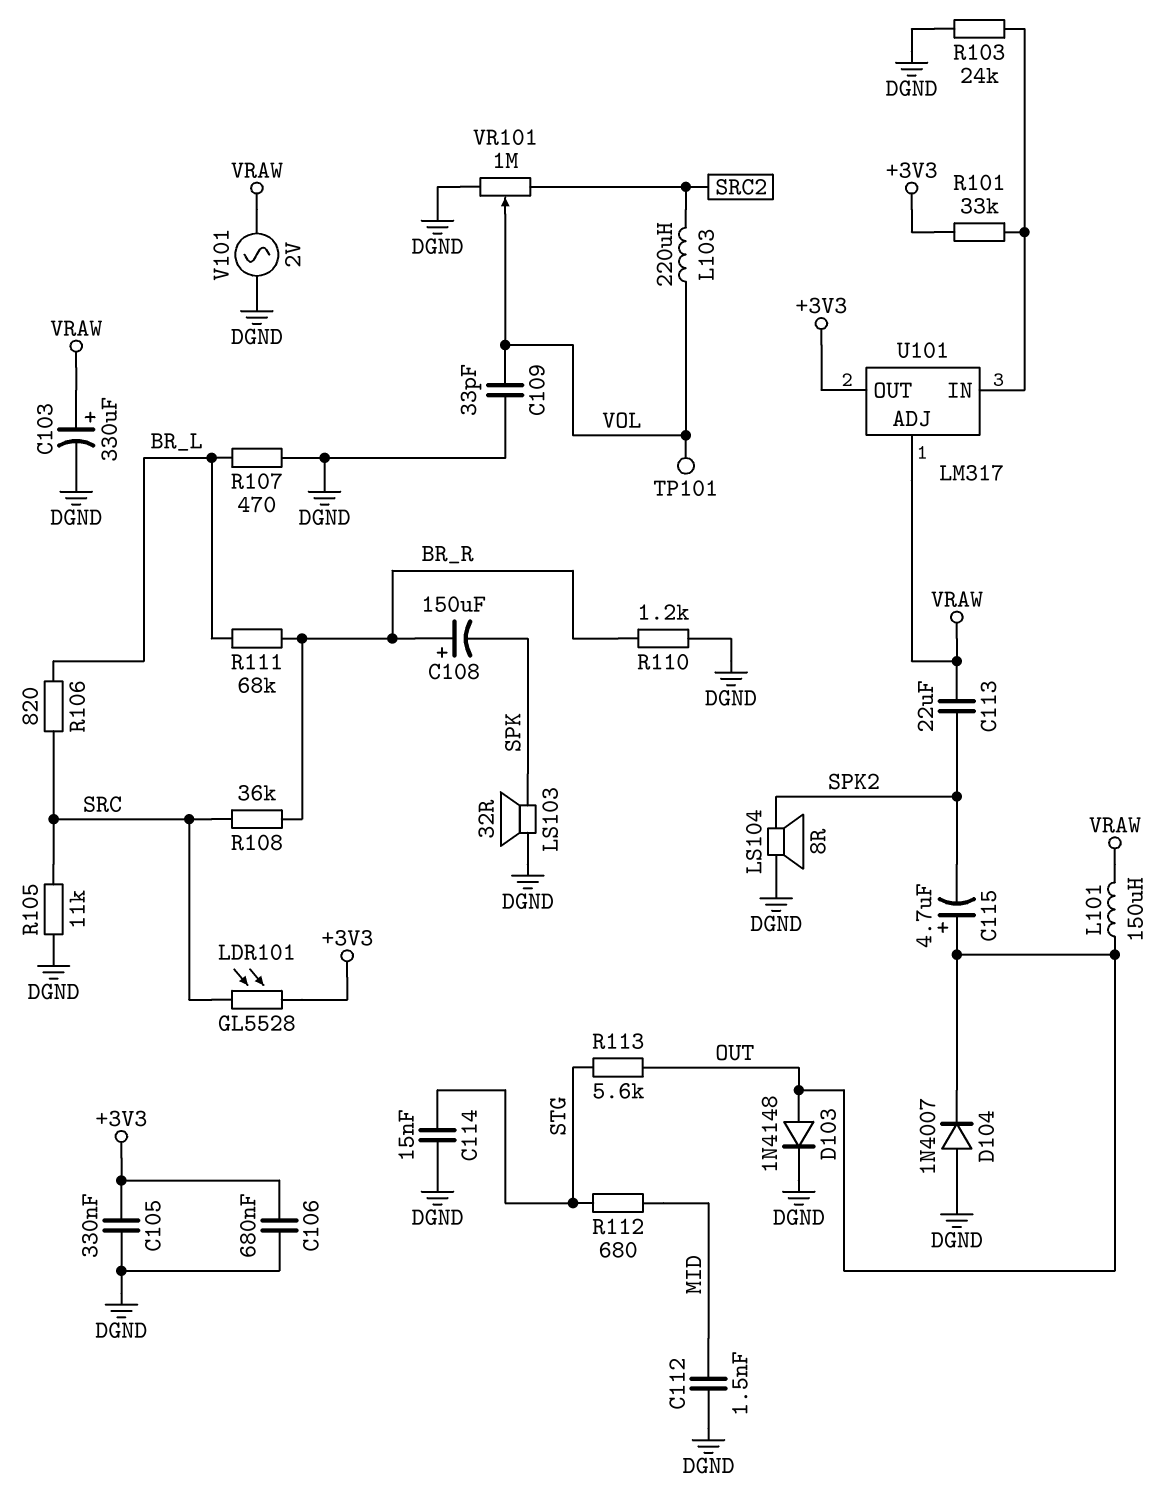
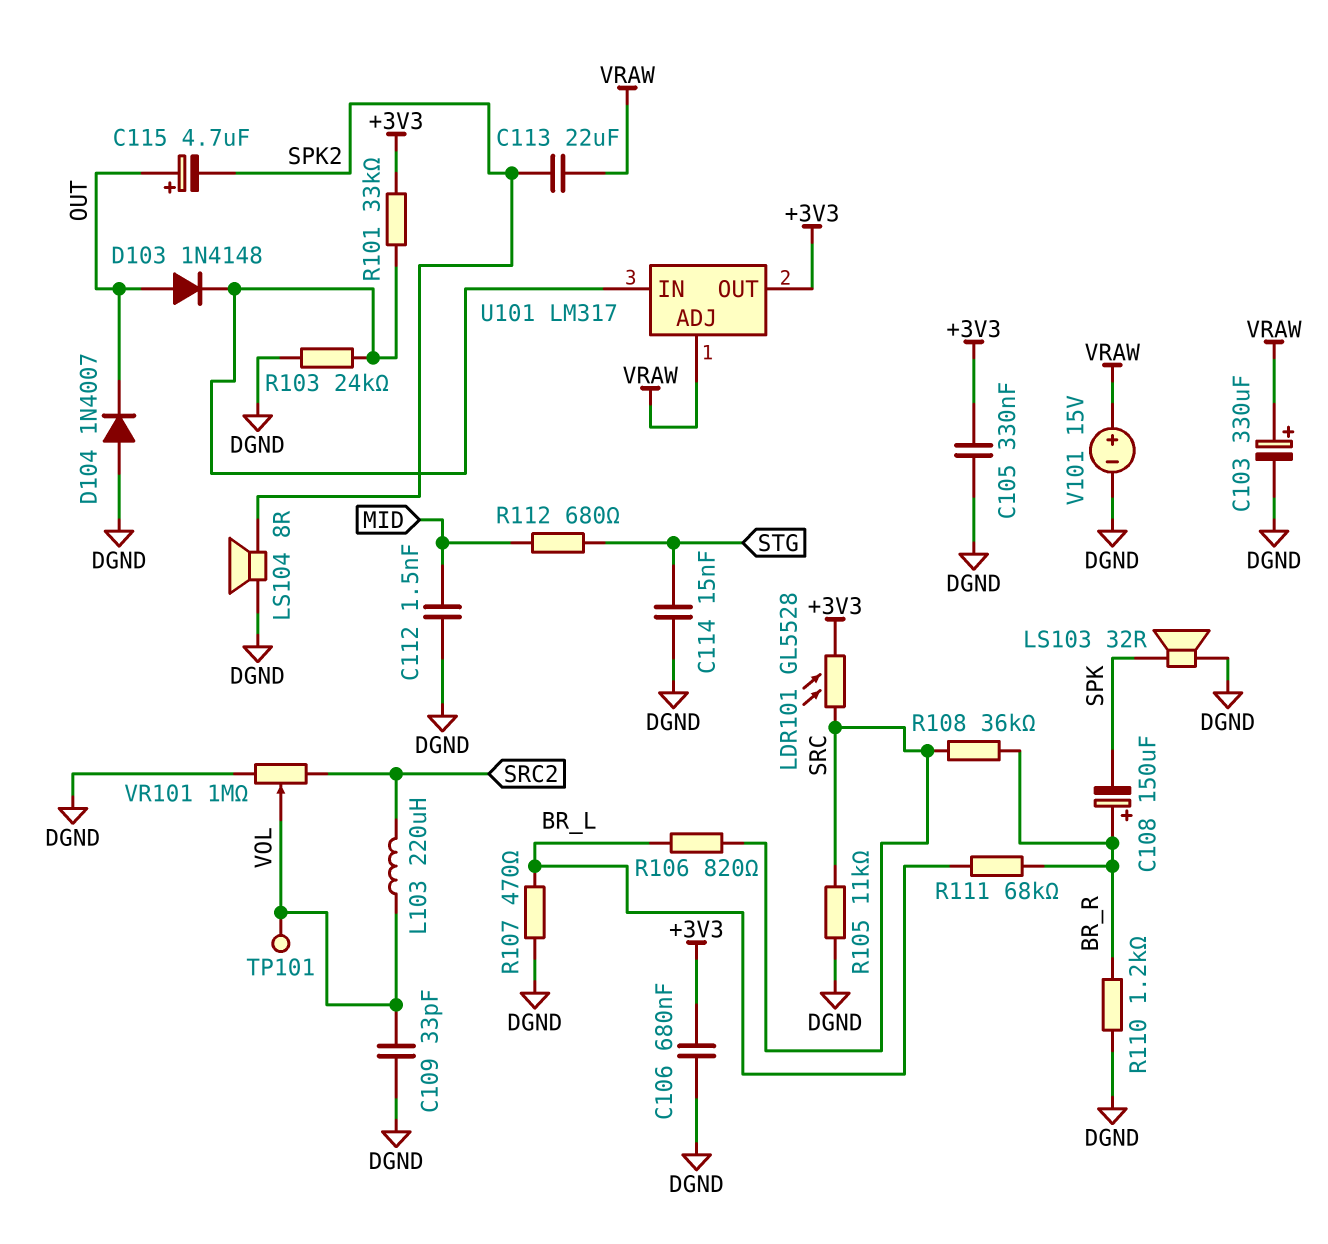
D103: diode 1N4148 (A OUT, K DGND) -> diode 1N4148 (A OUT, K U101/IN)
L101: 150uH (OUT, VRAW) -> none
R113: 5.6k (OUT, STG) -> none
V101: AC 2V (DGND, VRAW) -> 15V (plus VRAW, minus DGND)

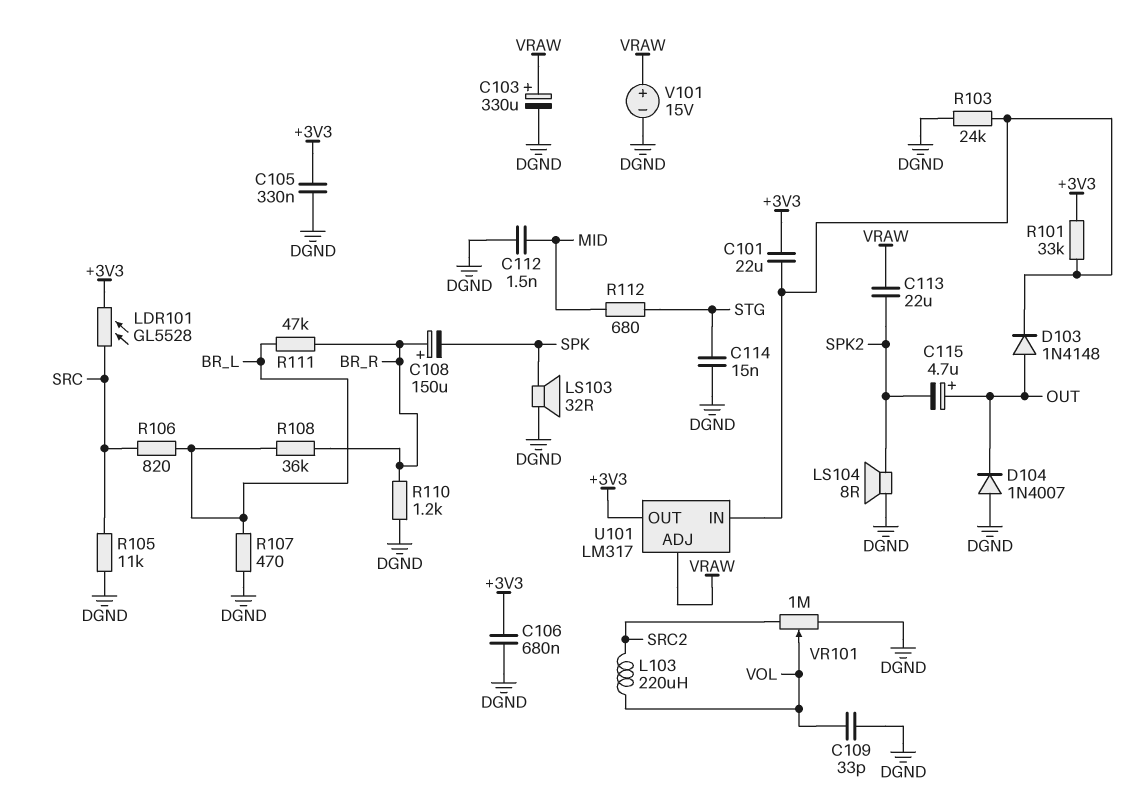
C101: none -> 22uF (+3V3, U101/IN)
R108: 36k (BR_R, SRC) -> 36k (BR_L, BR_R)
R111: 68k (BR_L, BR_R) -> 47k (BR_L, BR_R)
TP101: test point (VOL) -> none

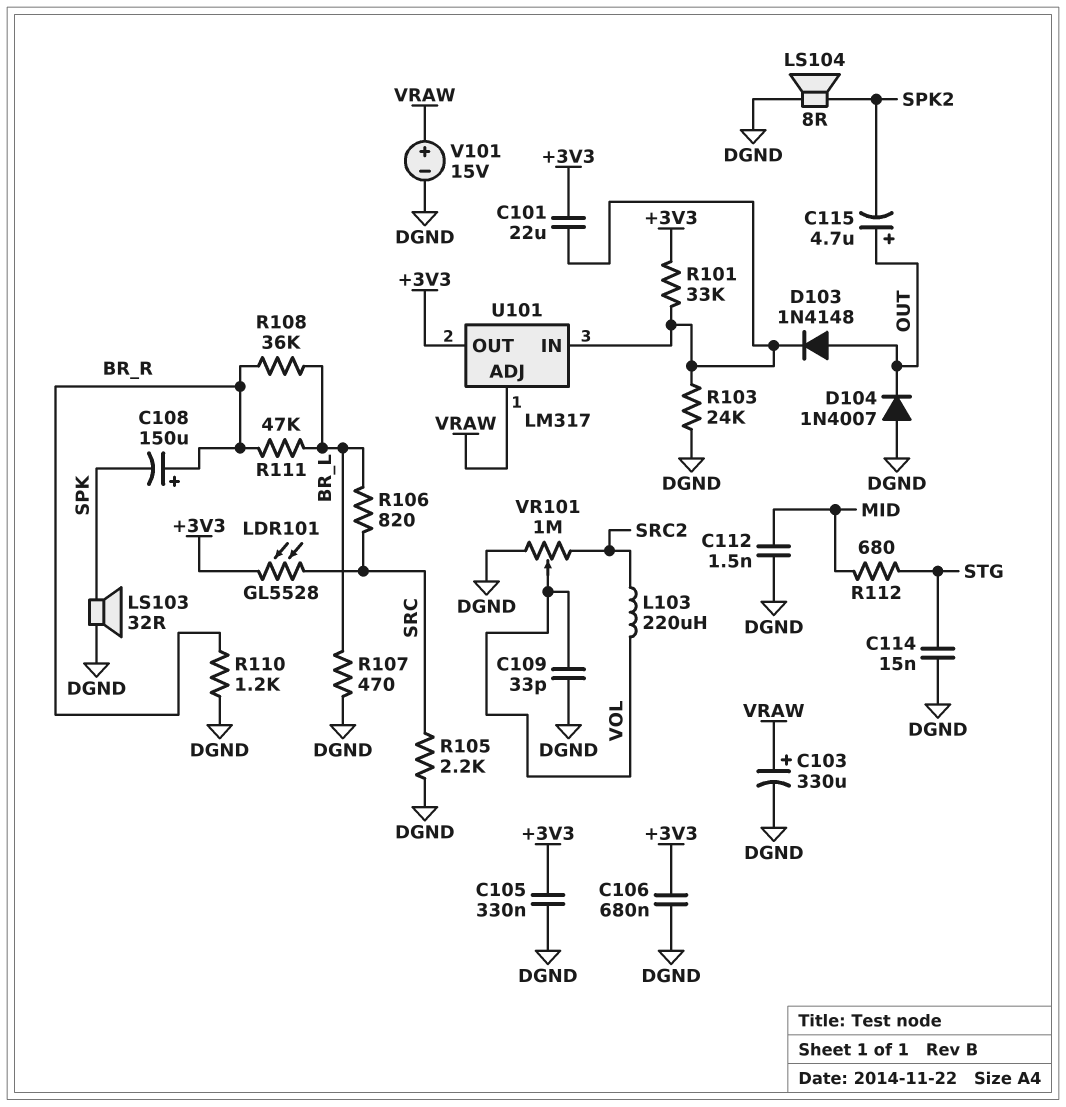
C113: 22uF (SPK2, VRAW) -> none
R105: 11k (DGND, SRC) -> 2.2k (DGND, SRC)

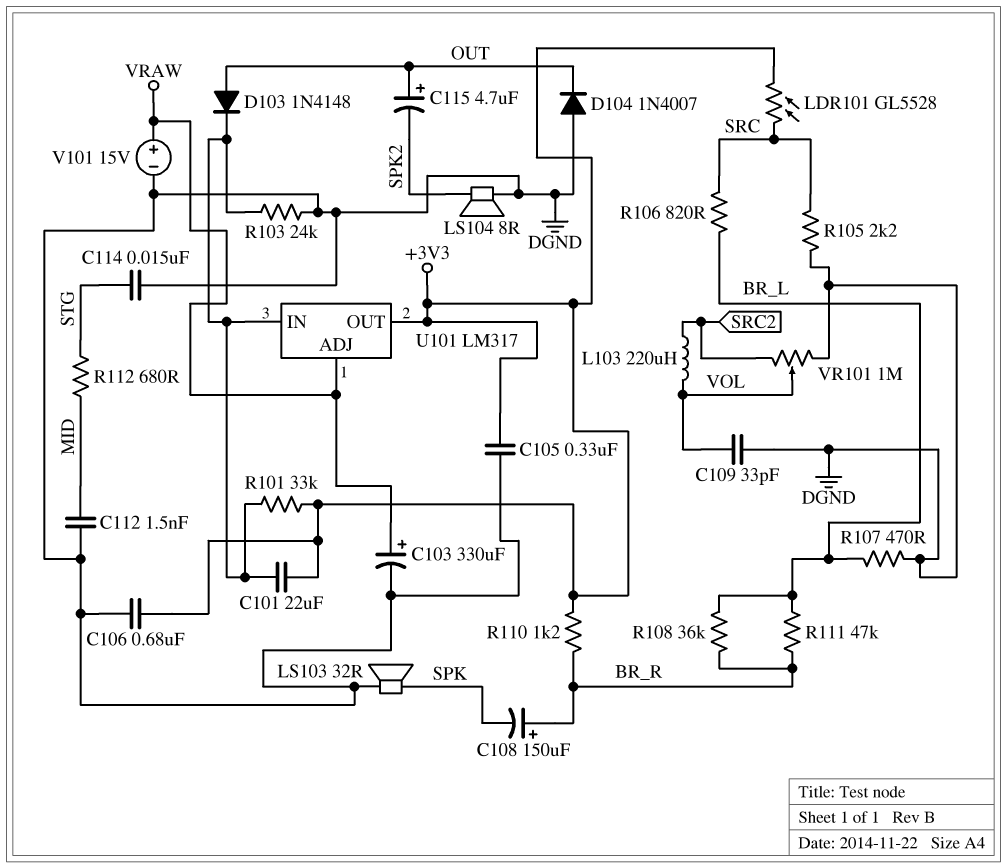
R110: 1.2k (BR_R, DGND) -> 1.2k (+3V3, BR_R)

